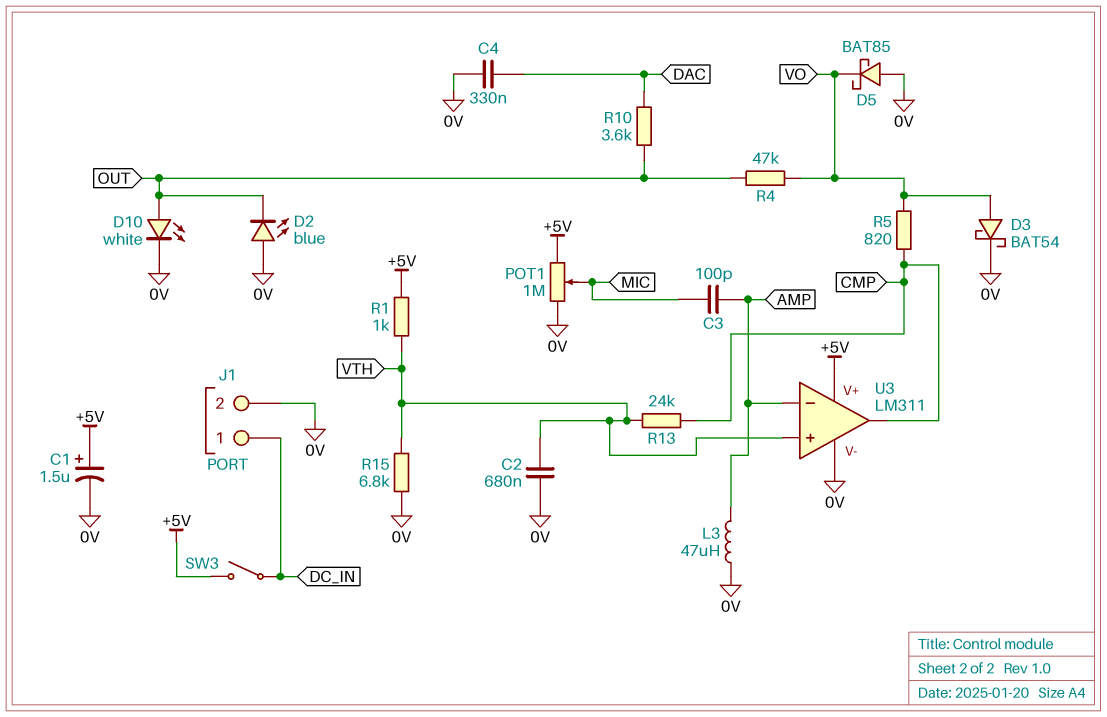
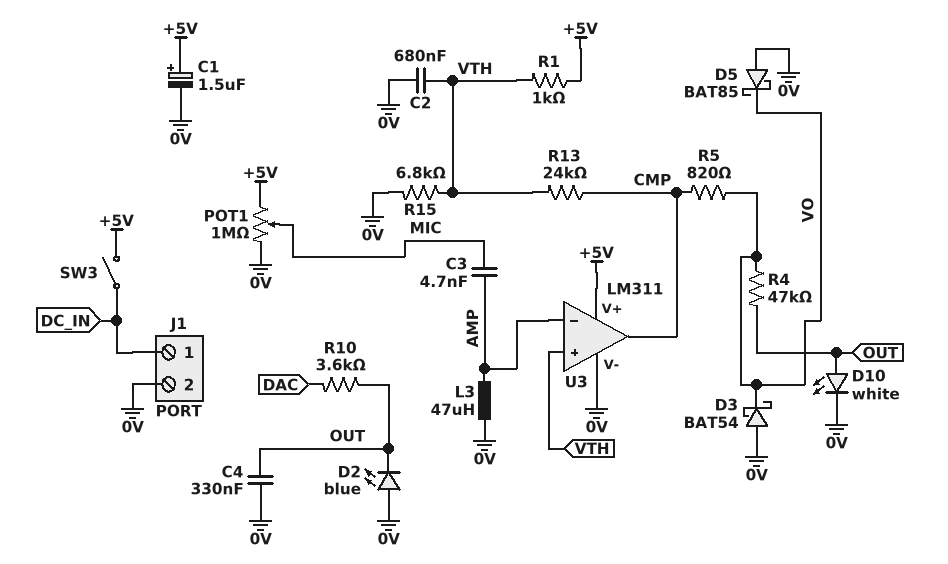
C3: 100pF (AMP, MIC) -> 4.7nF (AMP, MIC)
C4: 330nF (0V, DAC) -> 330nF (0V, OUT)
D3: schottky BAT54 (A VO, K 0V) -> schottky BAT54 (A 0V, K VO)

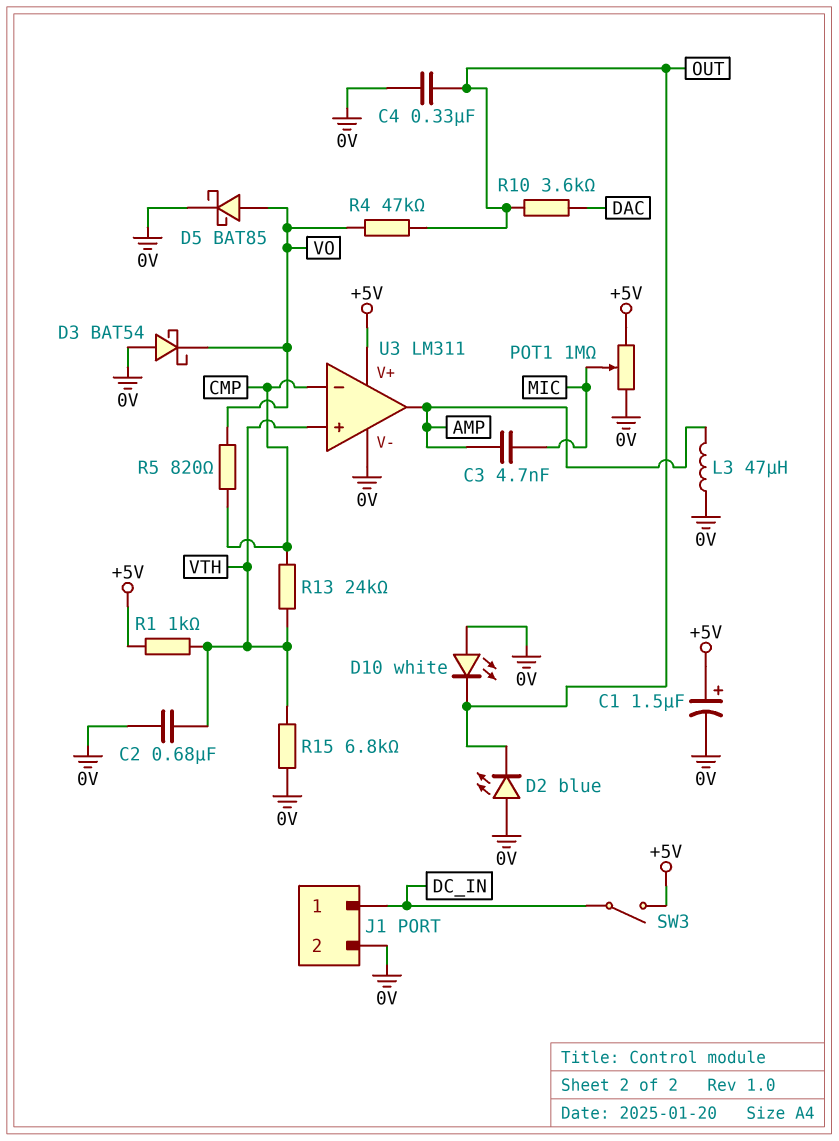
D5: schottky BAT85 (A 0V, K VO) -> schottky BAT85 (A VO, K 0V)
D10: LED white (A OUT, K 0V) -> LED white (A 0V, K OUT)
U3 pin in-: AMP -> CMP
U3 pin out: CMP -> AMP

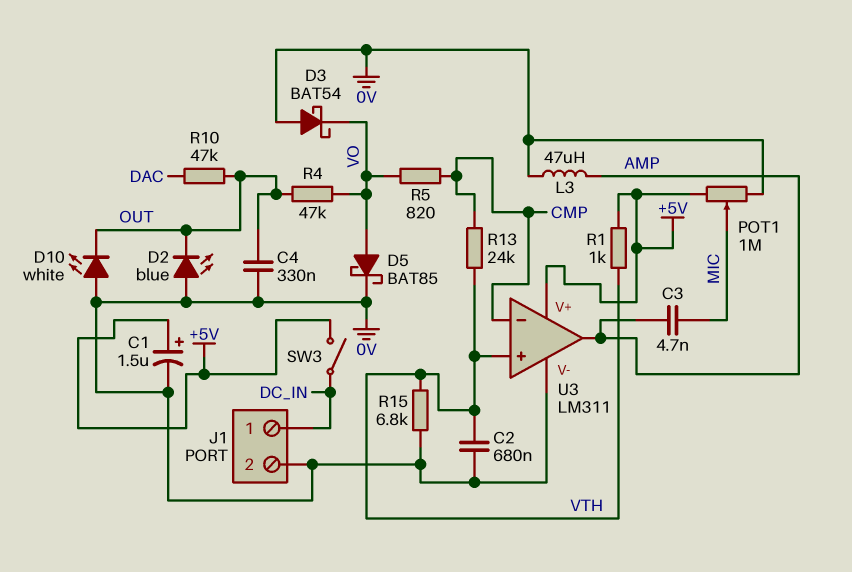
R10: 3.6k (DAC, OUT) -> 47k (DAC, OUT)

